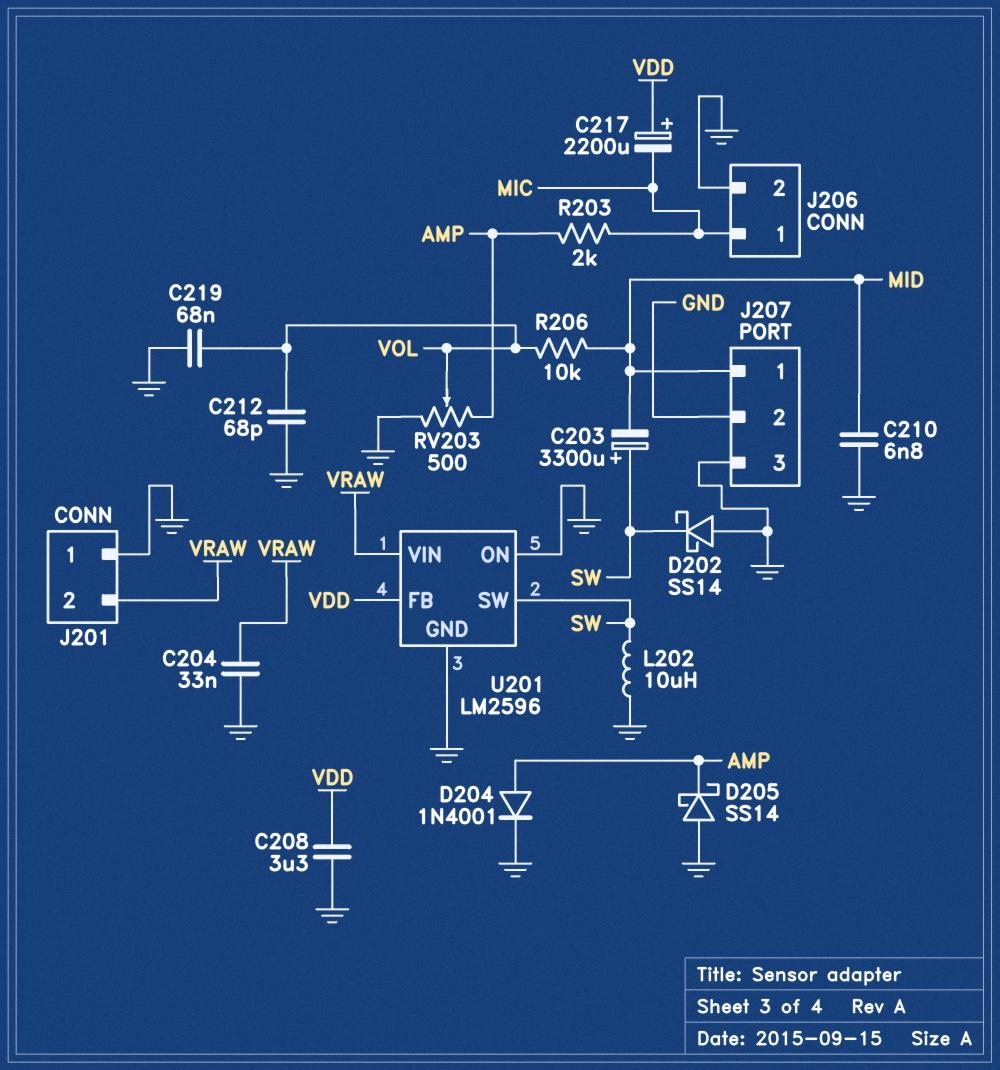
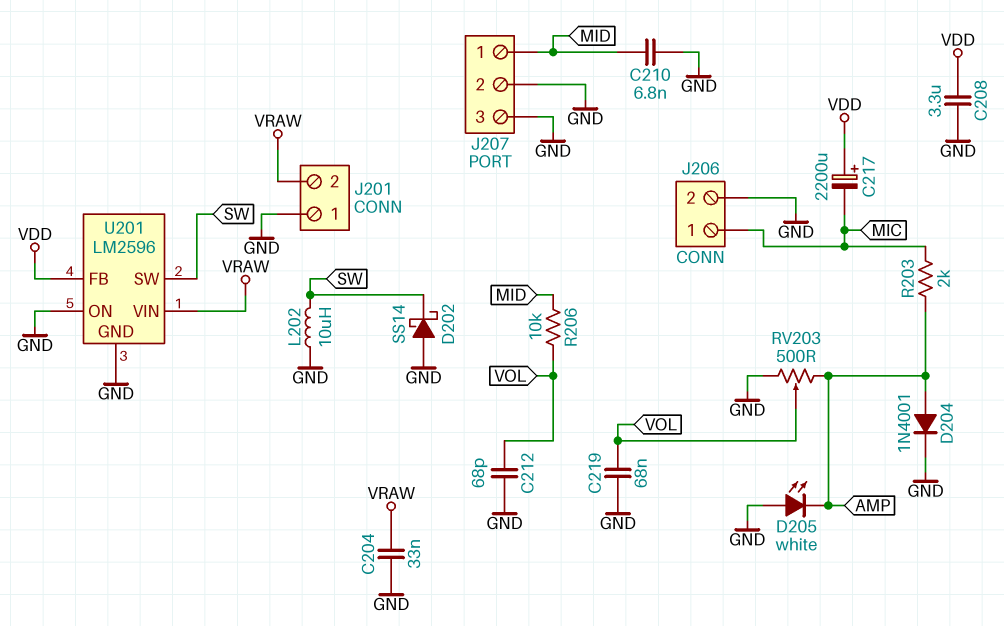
C203: 3300uF (plus SW, minus MID) -> none
D205: schottky SS14 (A GND, K AMP) -> LED white (A GND, K AMP)

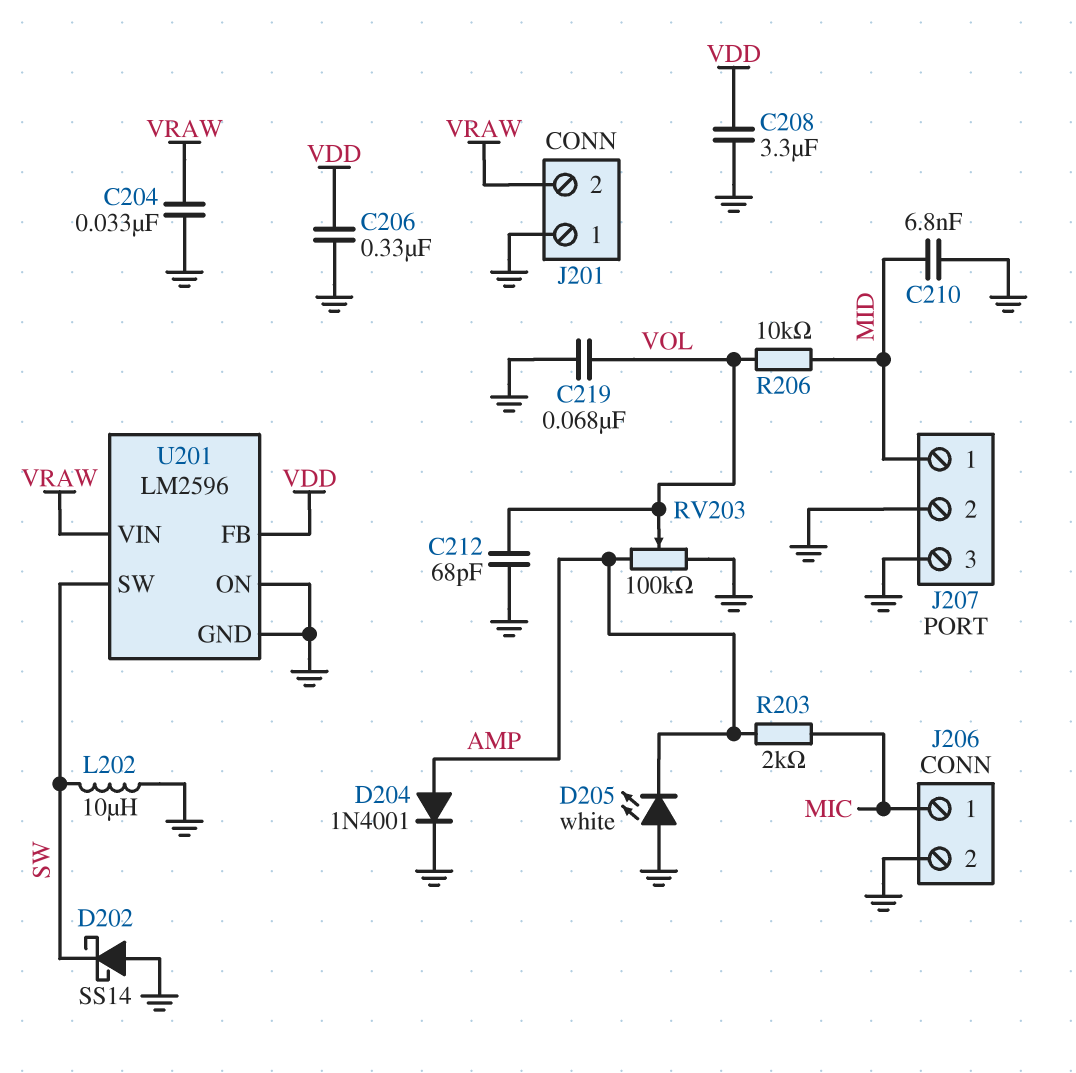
C206: none -> 330nF (GND, VDD)
C217: 2200uF (plus VDD, minus MIC) -> none
RV203: 500 (AMP, GND, wiper VOL) -> 100k (AMP, GND, wiper VOL)

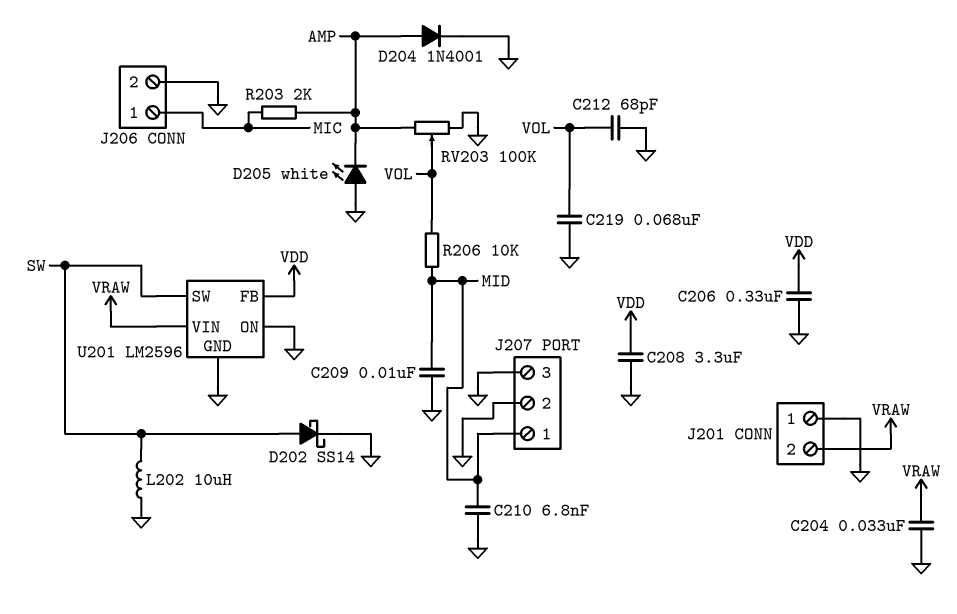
C209: none -> 10nF (GND, MID)
D202: schottky SS14 (A GND, K SW) -> schottky SS14 (A SW, K GND)

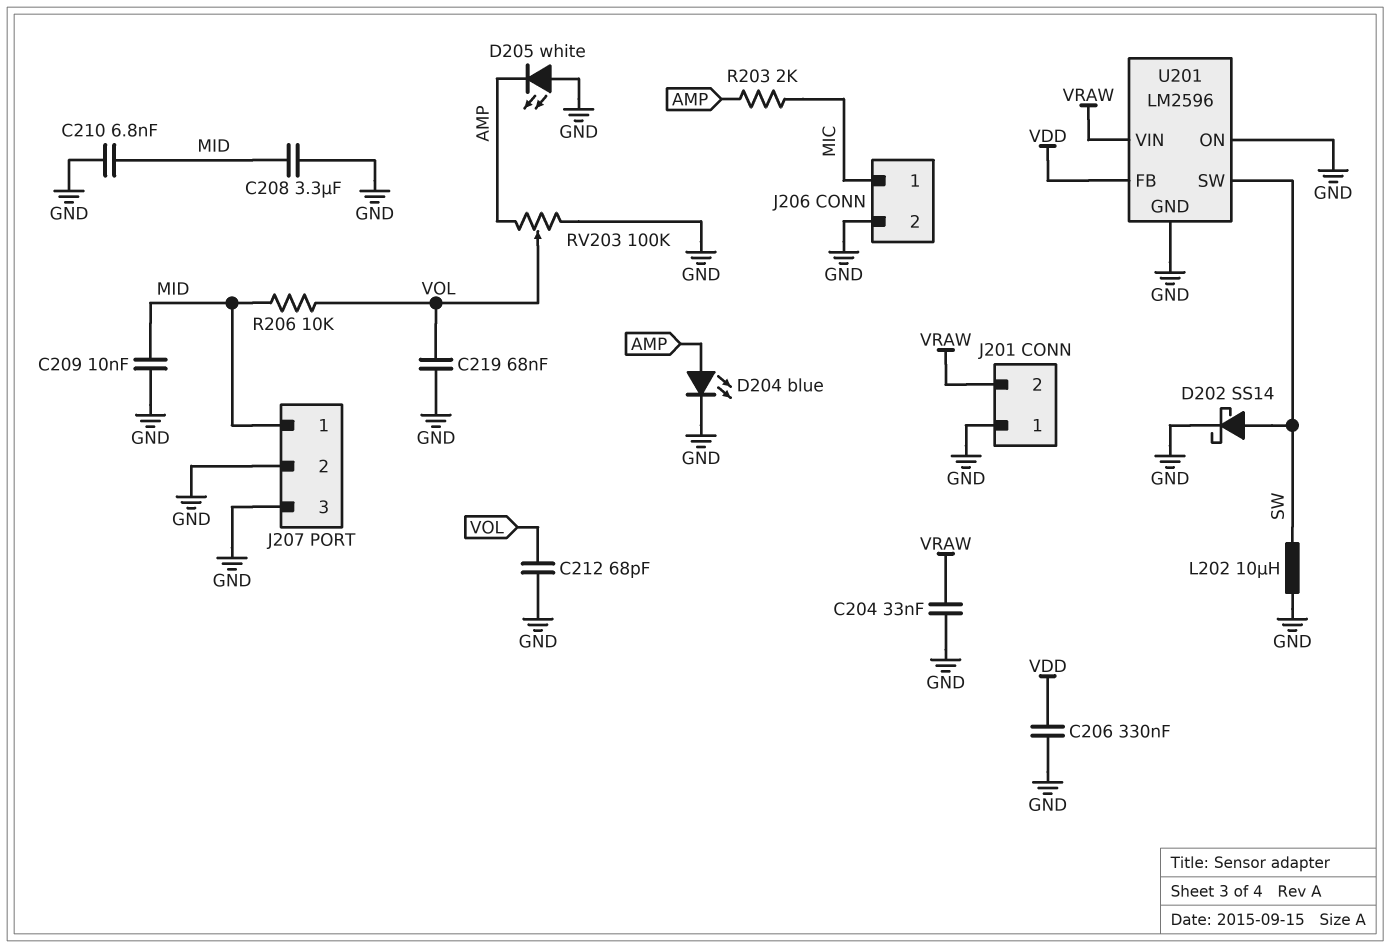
C208: 3.3uF (GND, VDD) -> 3.3uF (GND, MID)
D204: diode 1N4001 (A AMP, K GND) -> LED blue (A AMP, K GND)

